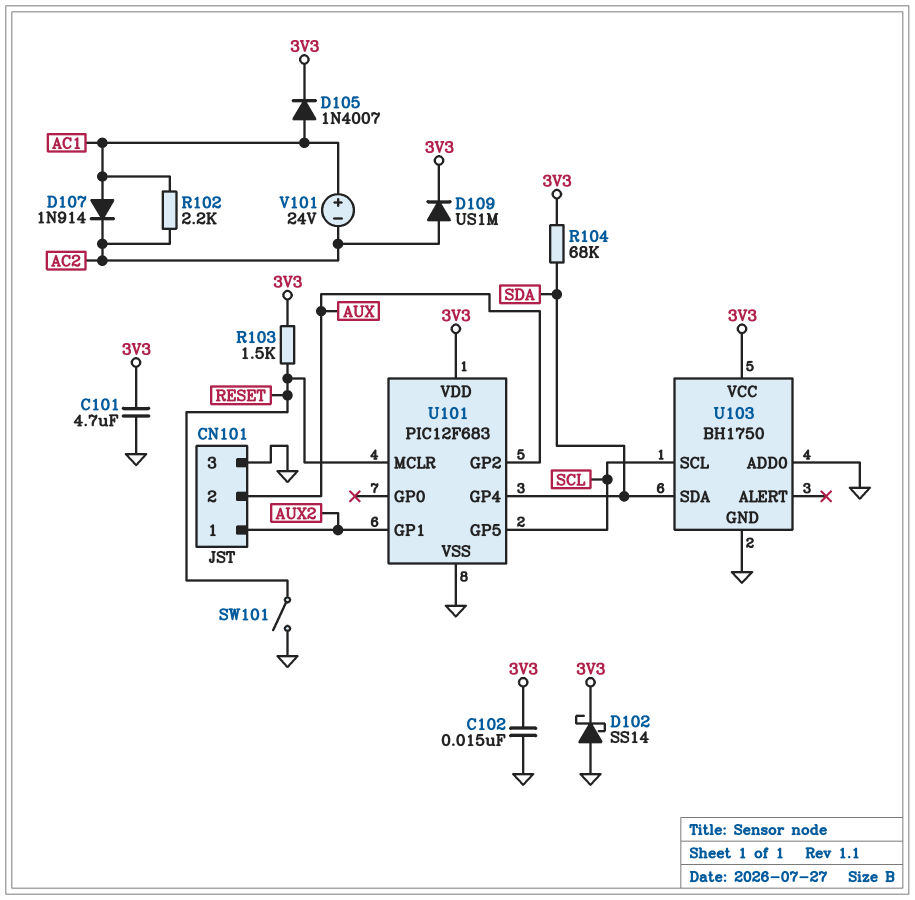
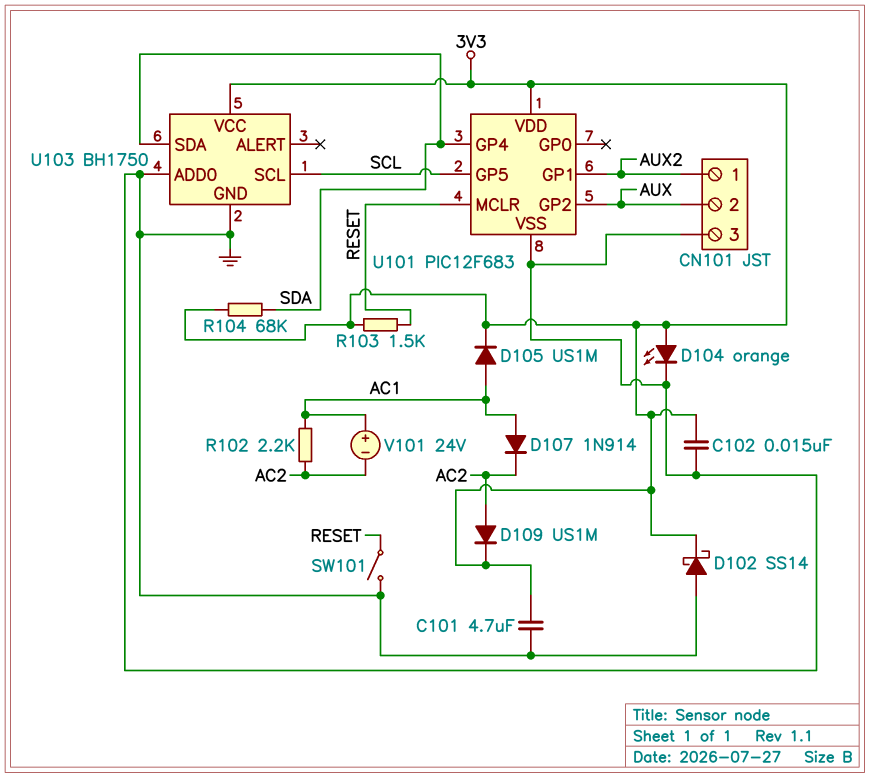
D104: none -> LED orange (A 3V3, K GND)
D105: diode 1N4007 (A AC1, K 3V3) -> diode US1M (A AC1, K 3V3)

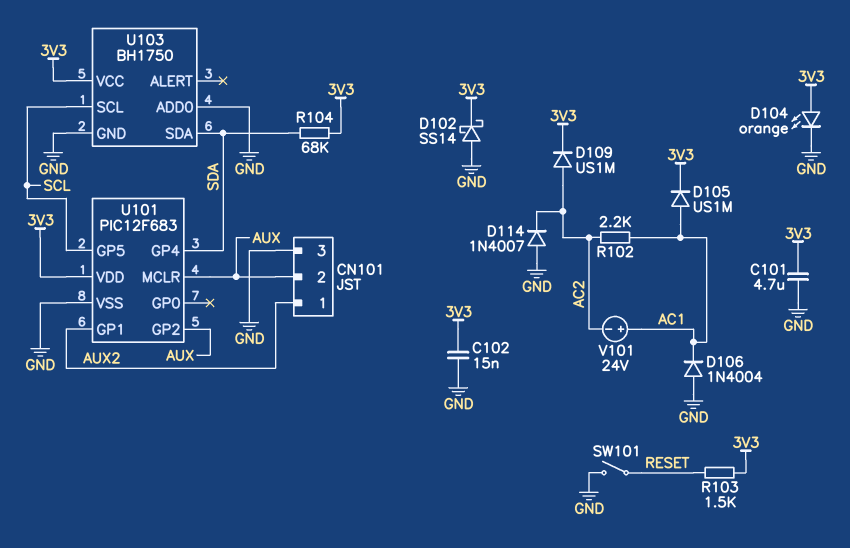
D106: none -> diode 1N4004 (A GND, K AC1)
D107: diode 1N914 (A AC1, K AC2) -> none
D114: none -> diode 1N4007 (A GND, K AC2)
U101 pin MCLR: RESET -> AUX

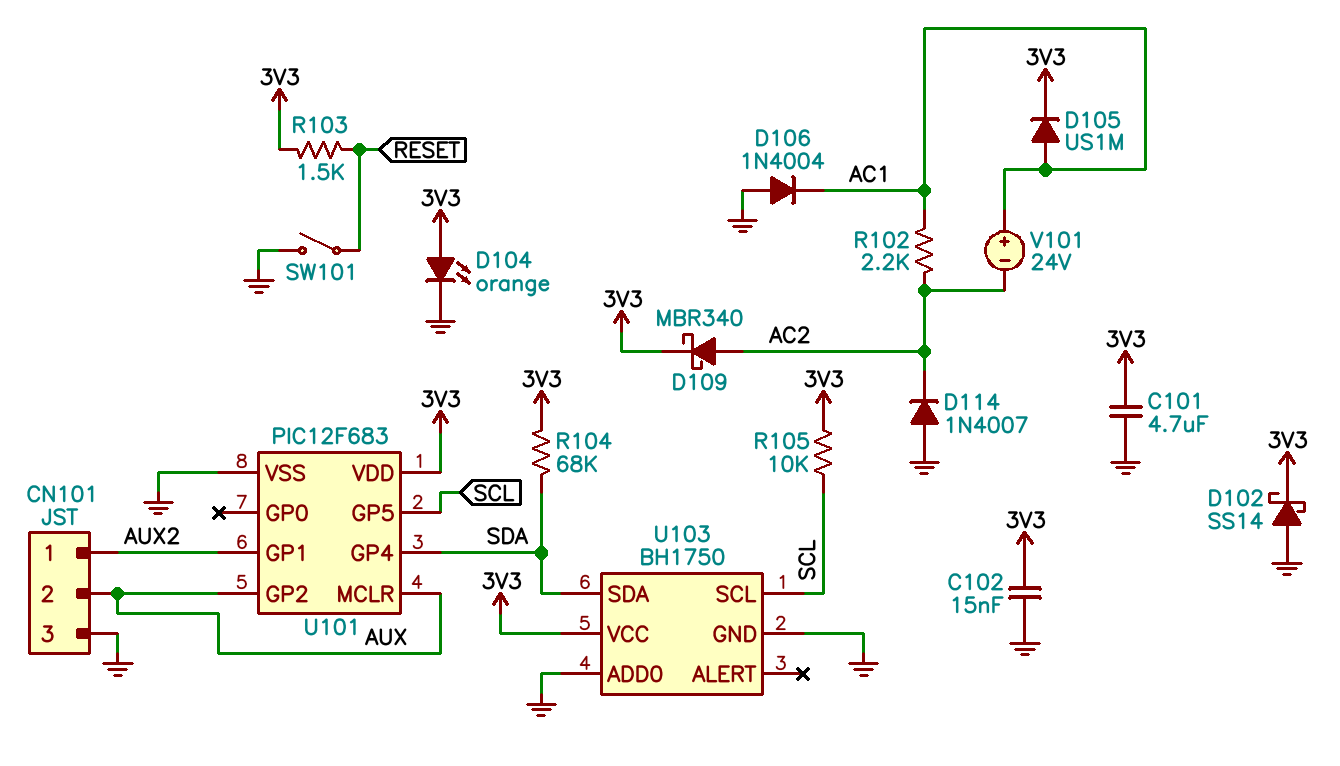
D109: diode US1M (A AC2, K 3V3) -> schottky MBR340 (A AC2, K 3V3)
R105: none -> 10k (3V3, SCL)

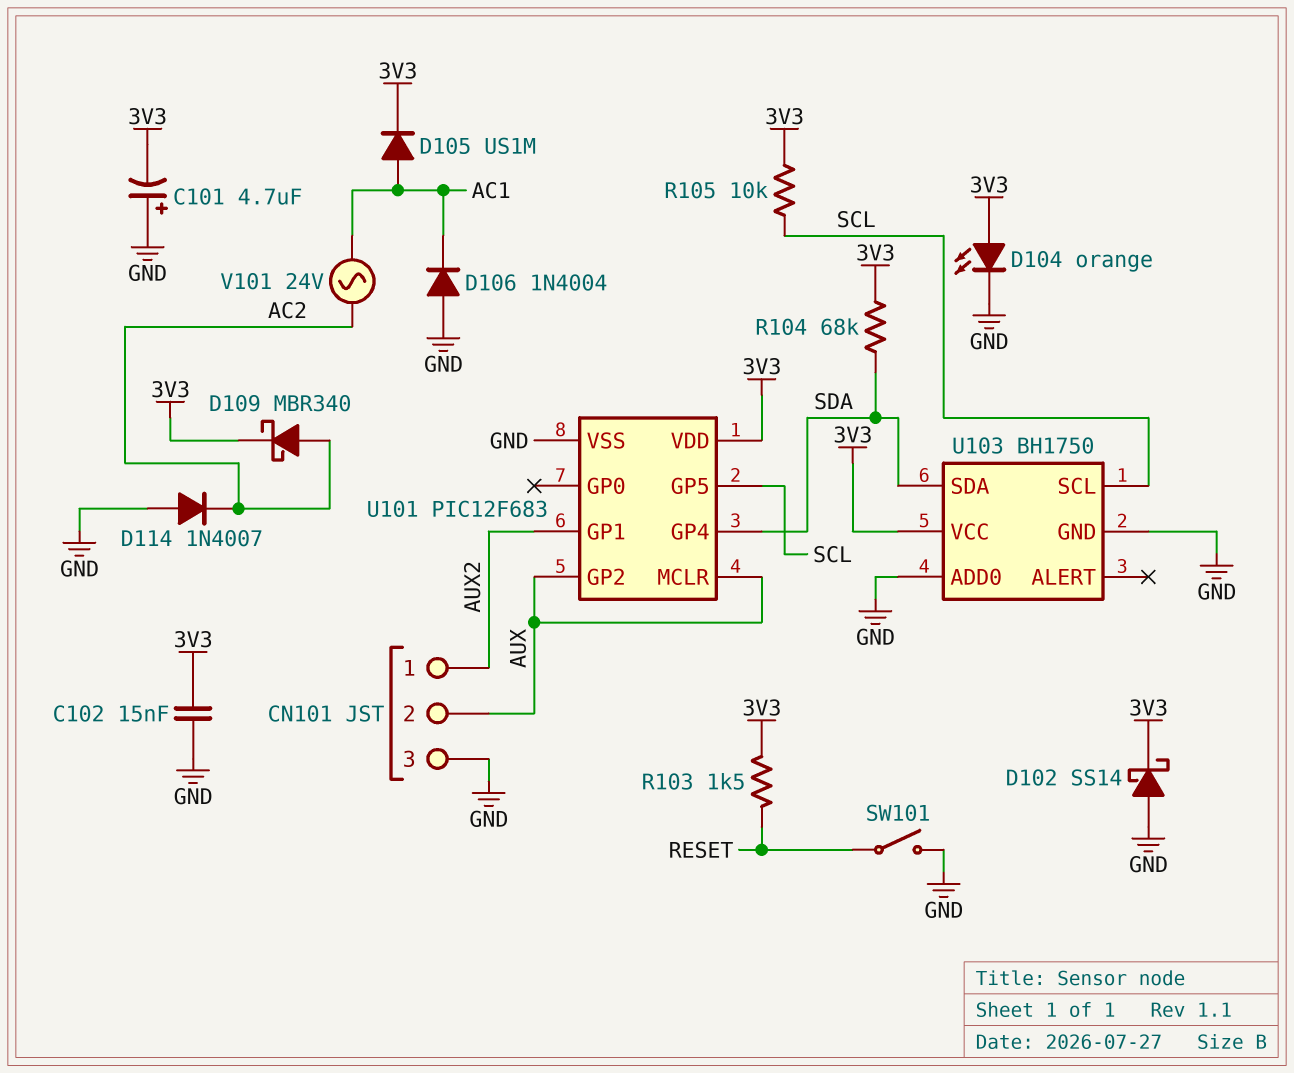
C101: 4.7uF (3V3, GND) -> 4.7uF (plus GND, minus 3V3)
R102: 2.2k (AC1, AC2) -> none
V101: 24V (plus AC1, minus AC2) -> AC 24V (AC1, AC2)

